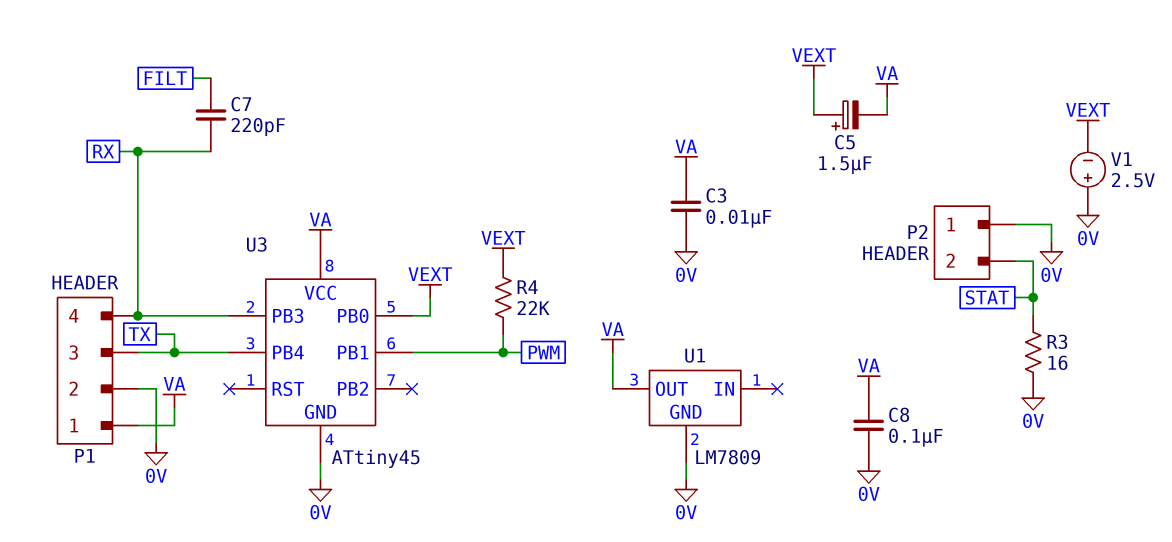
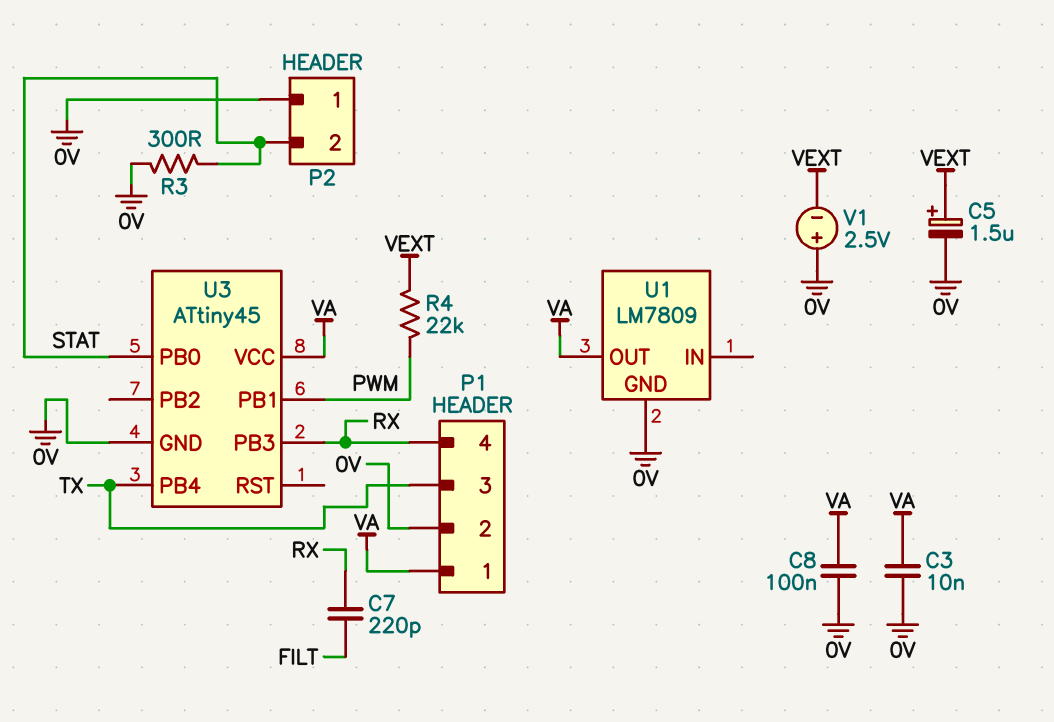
C5: 1.5uF (plus VEXT, minus VA) -> 1.5uF (plus VEXT, minus 0V)
R3: 16 (0V, STAT) -> 300 (0V, STAT)
U3 pin PB0: VEXT -> STAT

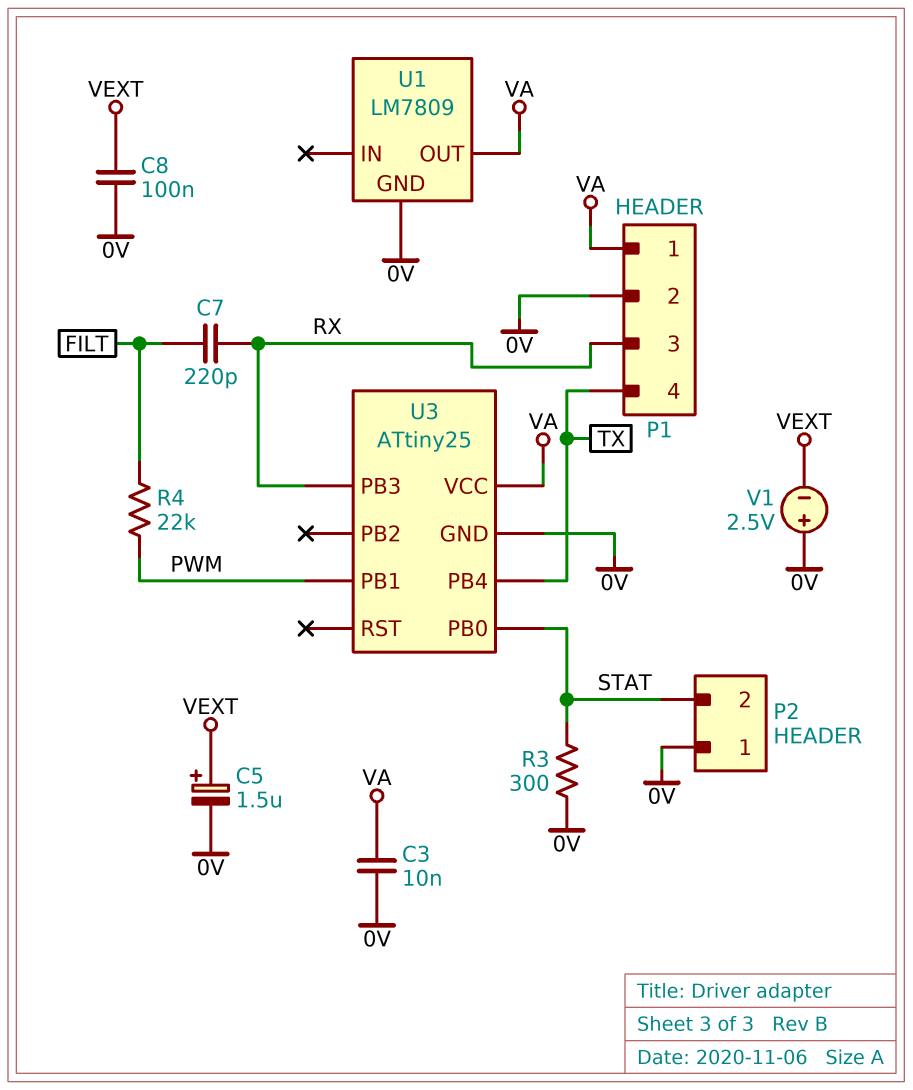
C8: 100nF (0V, VA) -> 100nF (0V, VEXT)
P1 pin 3: TX -> RX
P1 pin 4: RX -> TX
R4: 22k (PWM, VEXT) -> 22k (FILT, PWM)
U3: ATtiny45 -> ATtiny25

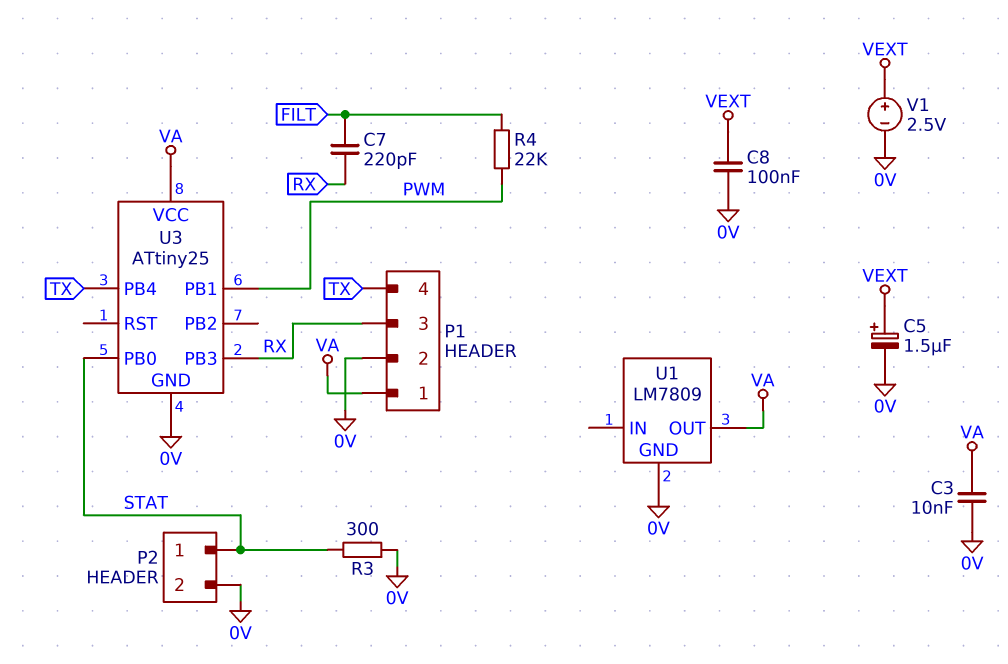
P2 pin 1: 0V -> STAT
P2 pin 2: STAT -> 0V
V1: 2.5V (plus 0V, minus VEXT) -> 2.5V (plus VEXT, minus 0V)

